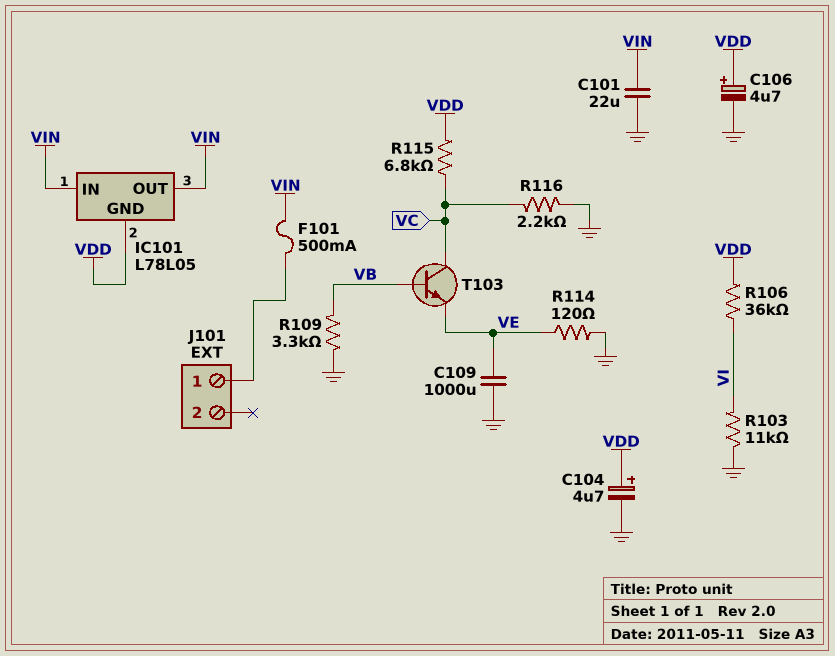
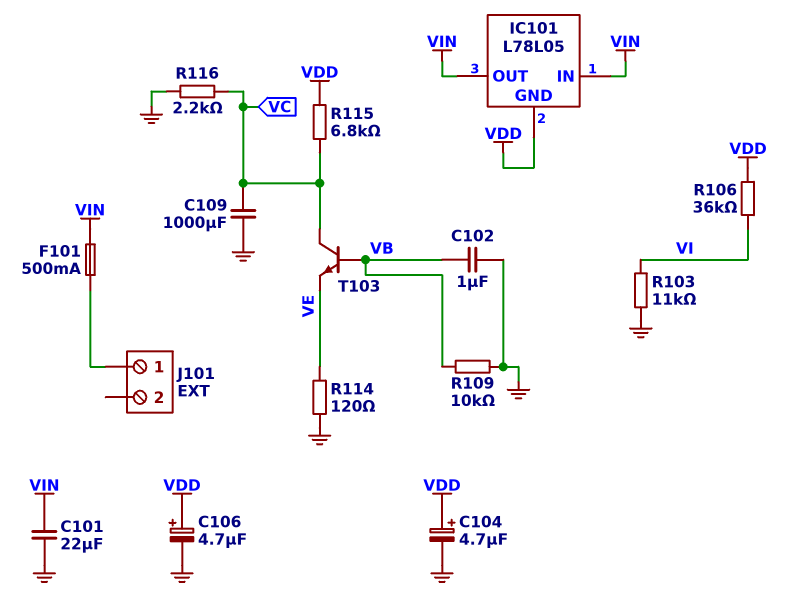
C102: none -> 1uF (GND, VB)
C109: 1000uF (GND, VE) -> 1000uF (GND, VC)
R109: 3.3k (GND, VB) -> 10k (GND, VB)

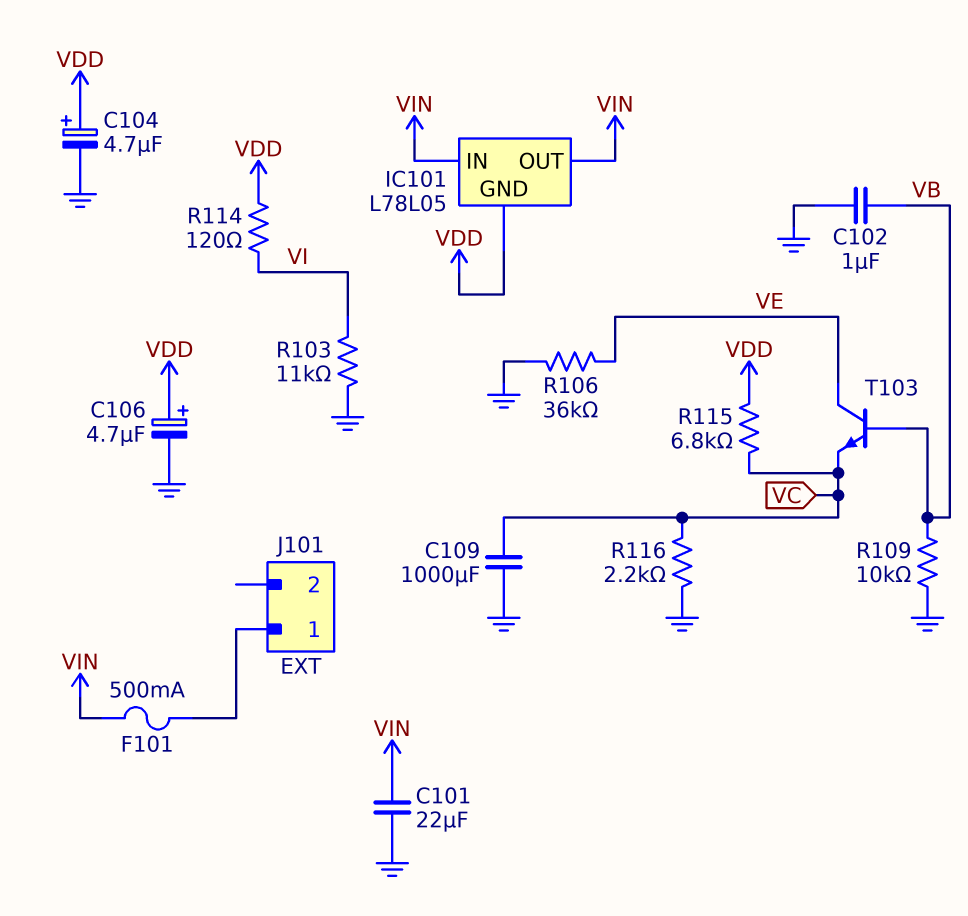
R106: 36k (VDD, VI) -> 36k (GND, VE)
R114: 120 (GND, VE) -> 120 (VDD, VI)
T103: NPN (B VB, C VC, E VE) -> NPN (B VB, C VE, E VC)

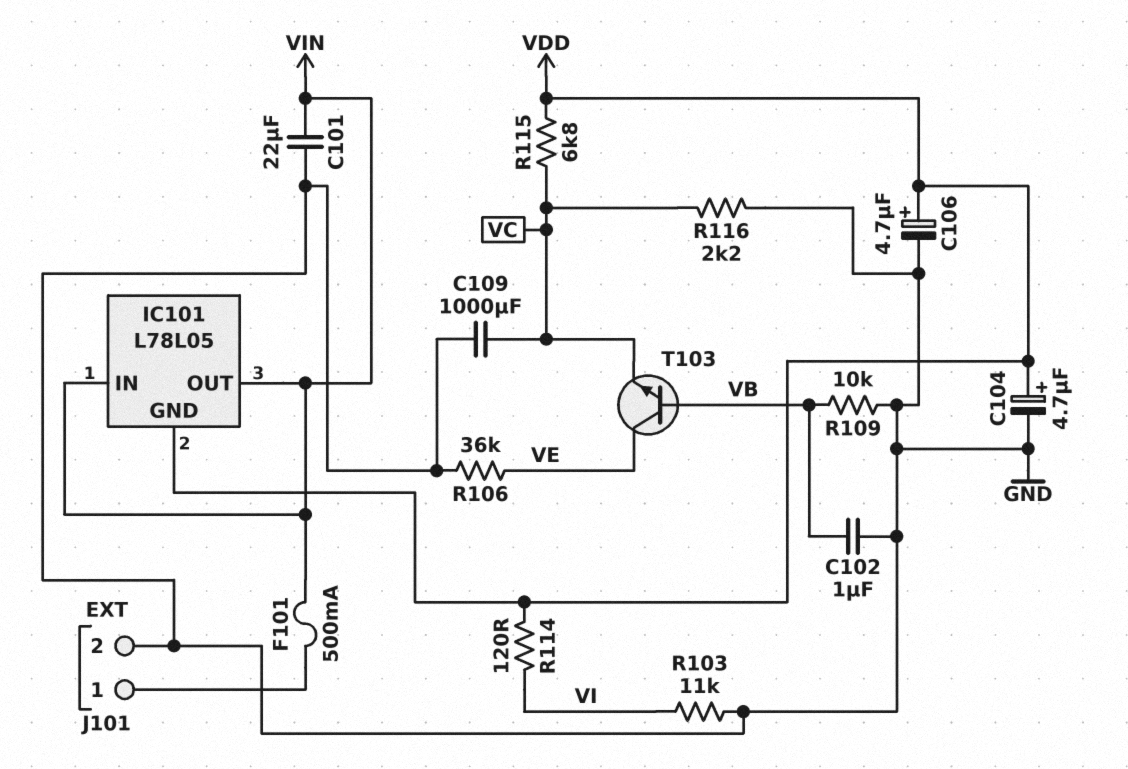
J101 pin 2: none -> GND

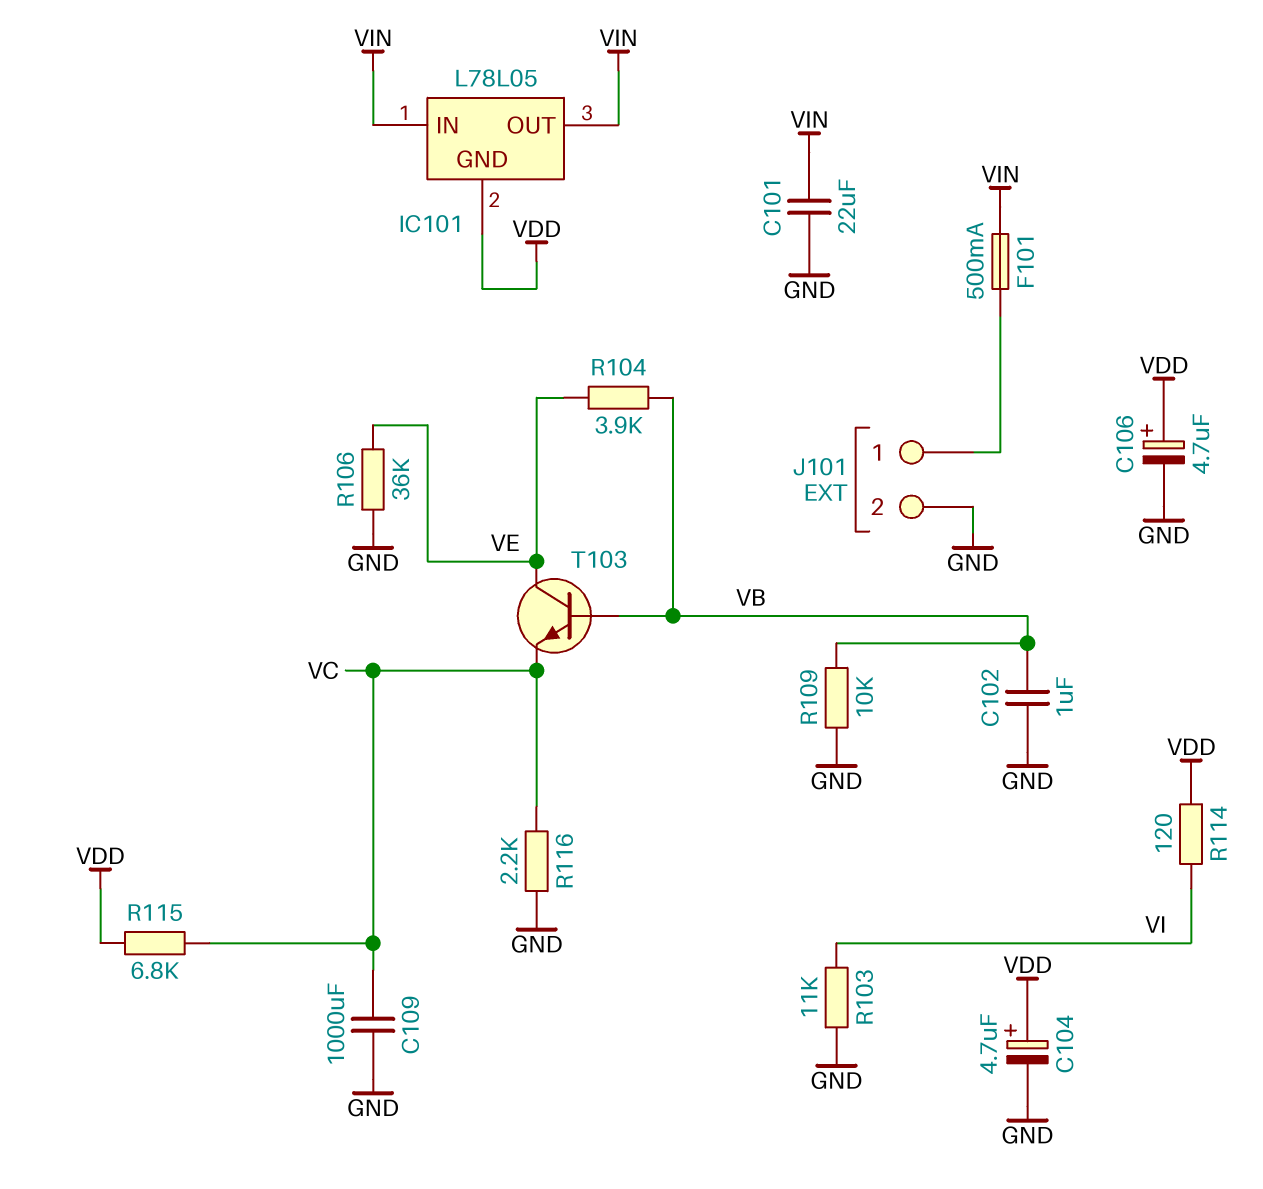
R104: none -> 3.9k (VB, VE)

